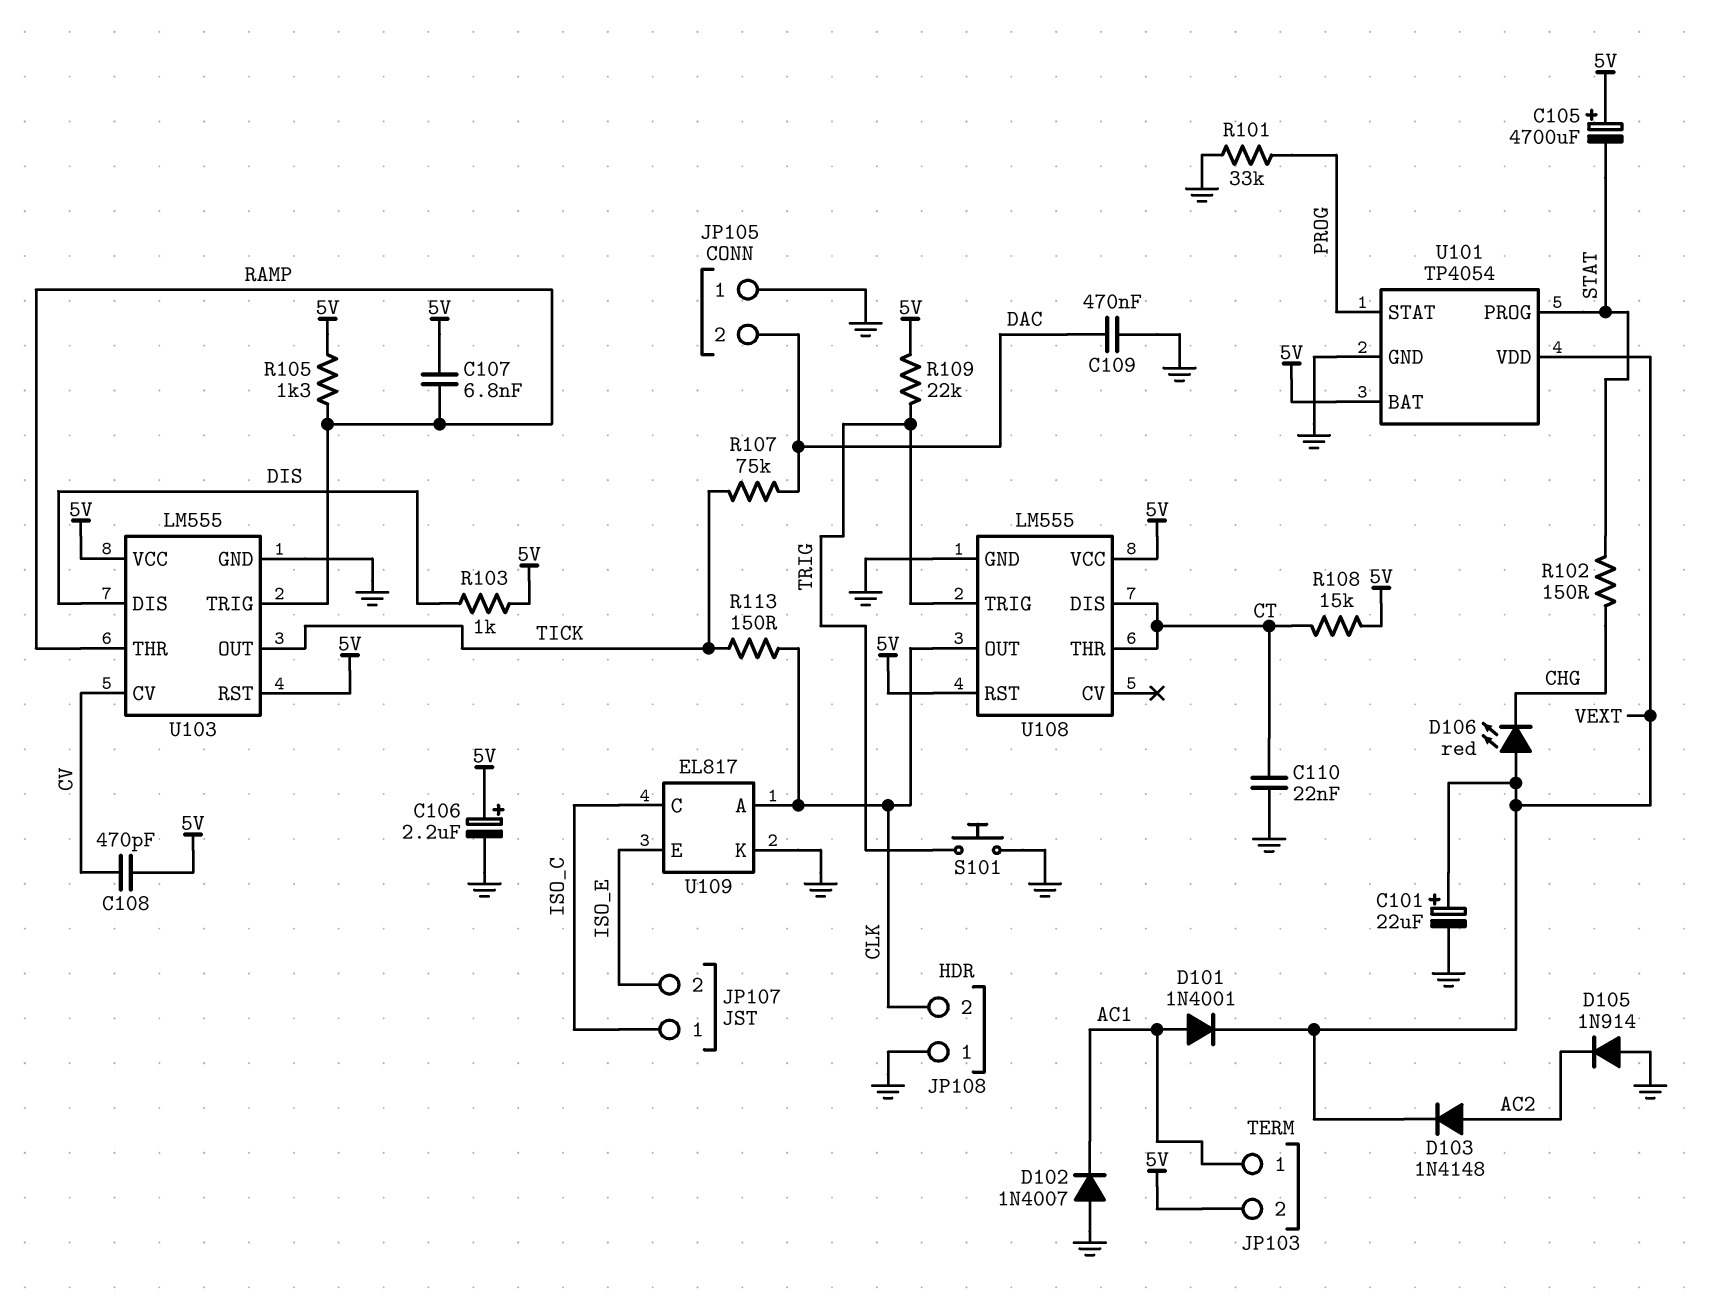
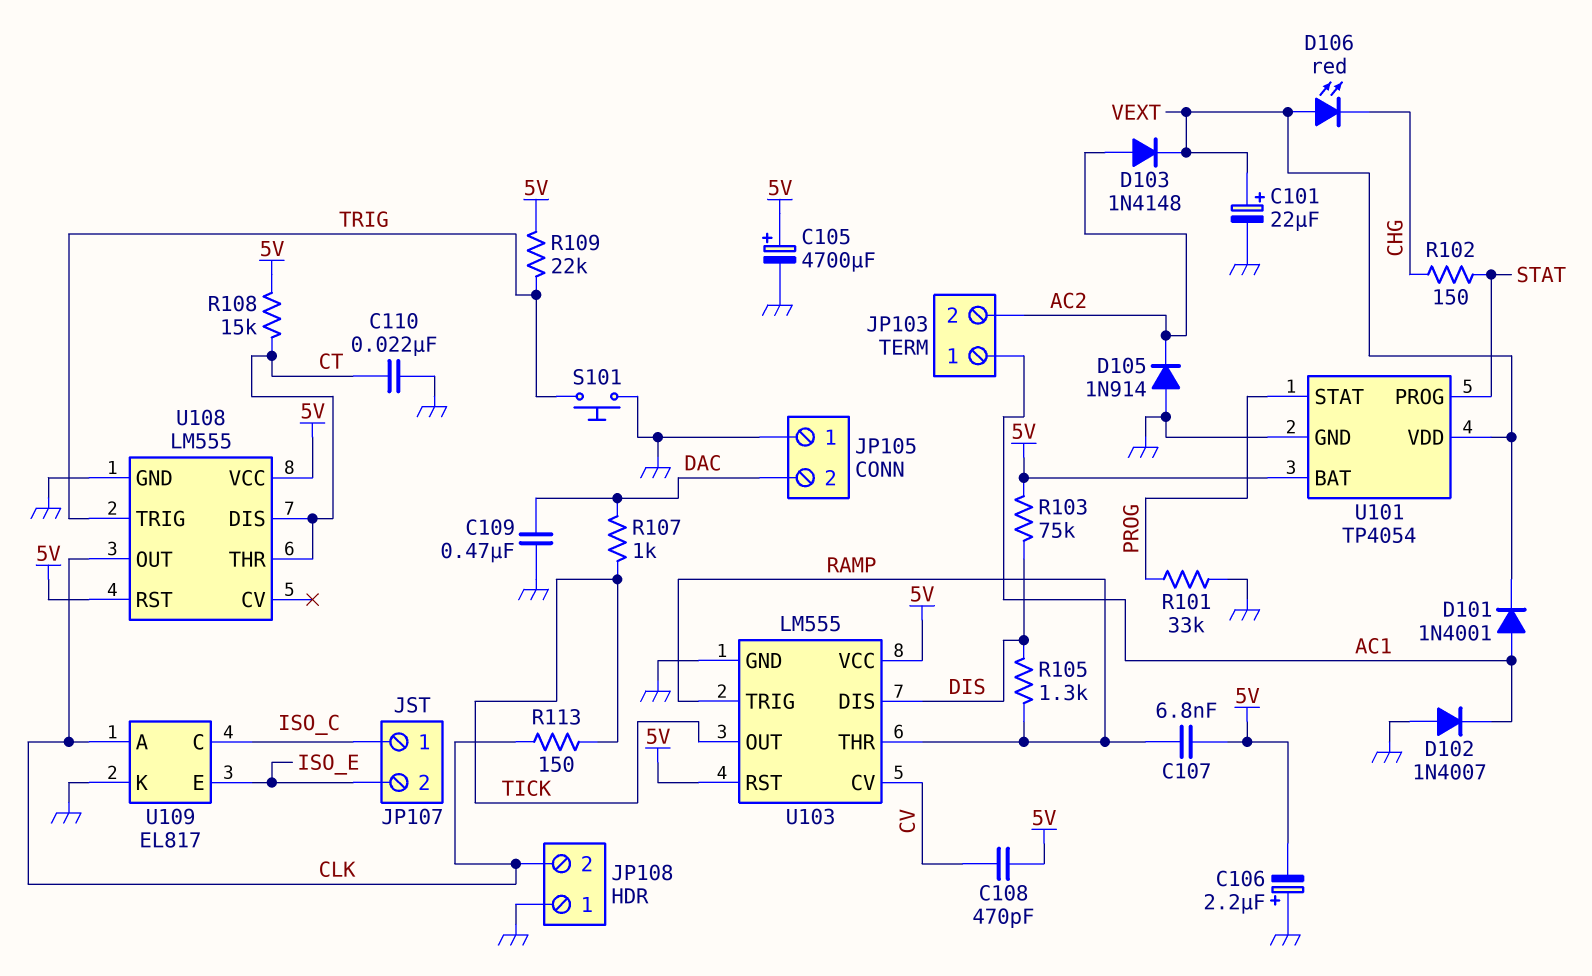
C105: 4700uF (plus 5V, minus STAT) -> 4700uF (plus 5V, minus GND)
C106: 2.2uF (plus 5V, minus GND) -> 2.2uF (plus GND, minus 5V)
JP103 pin 2: 5V -> AC2
R103: 1k (5V, DIS) -> 75k (5V, DIS)
R105: 1.3k (5V, RAMP) -> 1.3k (DIS, RAMP)
R107: 75k (DAC, TICK) -> 1k (DAC, TICK)

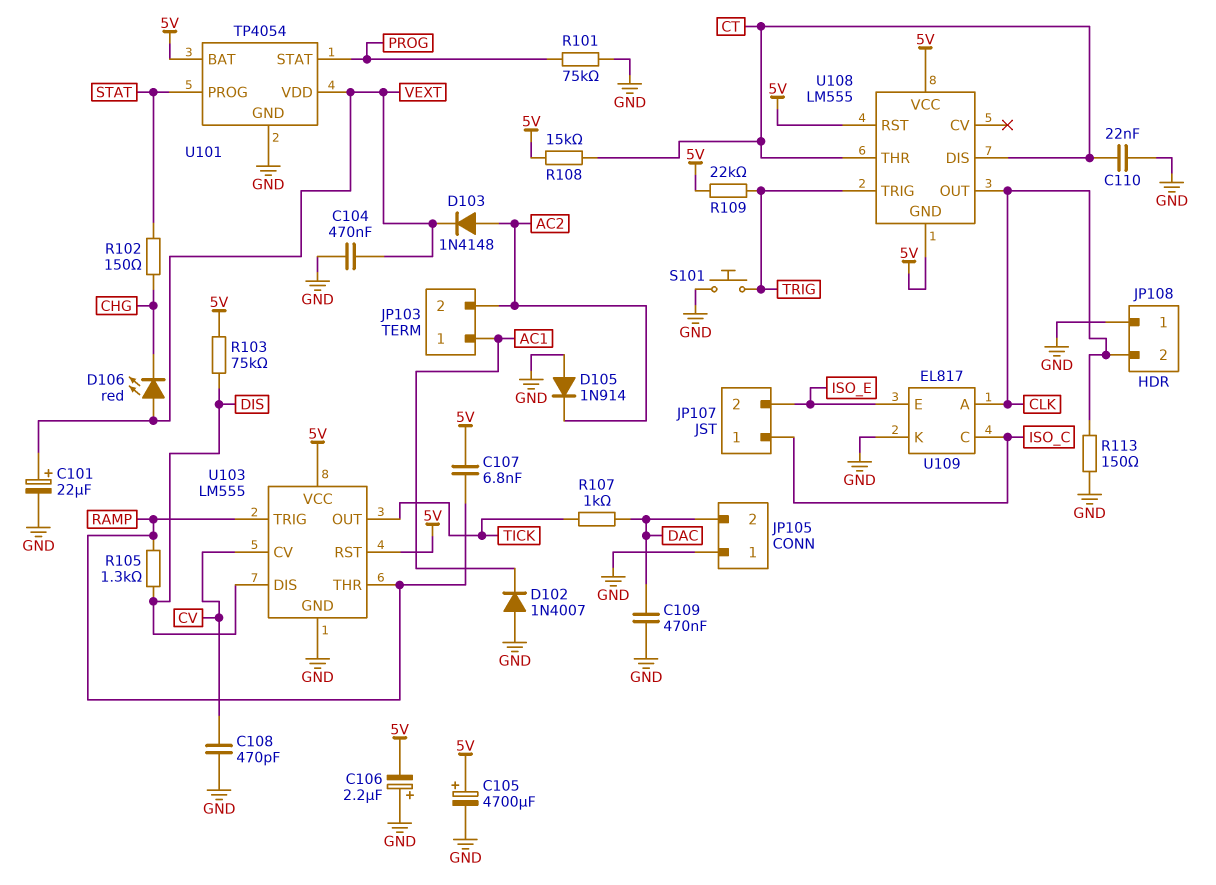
C104: none -> 470nF (GND, VEXT)
C108: 470pF (5V, CV) -> 470pF (CV, GND)
D101: diode 1N4001 (A AC1, K VEXT) -> none
R101: 33k (GND, PROG) -> 75k (GND, PROG)
R113: 150 (CLK, TICK) -> 150 (CLK, GND)
U108 pin GND: GND -> 5V

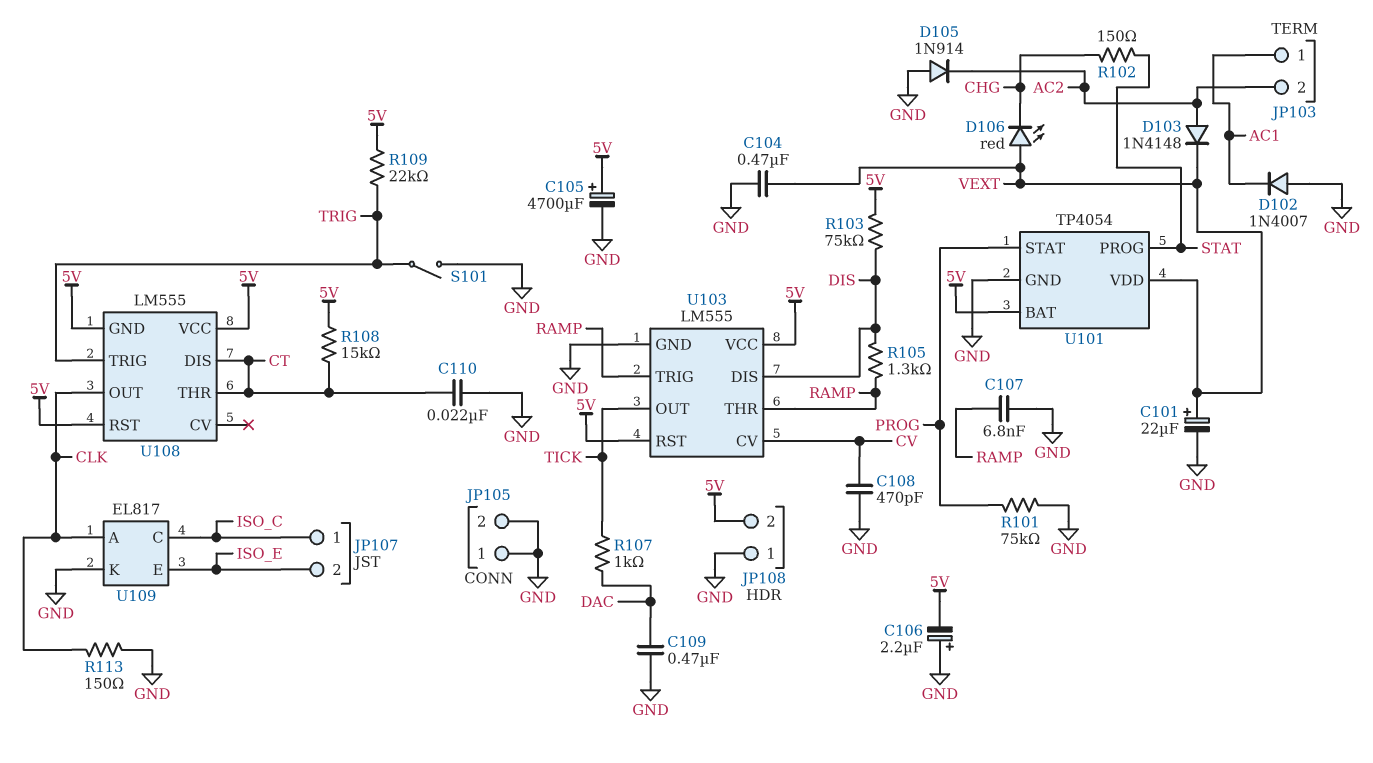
C107: 6.8nF (5V, RAMP) -> 6.8nF (GND, RAMP)
JP105 pin 2: DAC -> GND
JP108 pin 2: CLK -> 5V
S101: button (GND, TRIG) -> switch (GND, TRIG)

